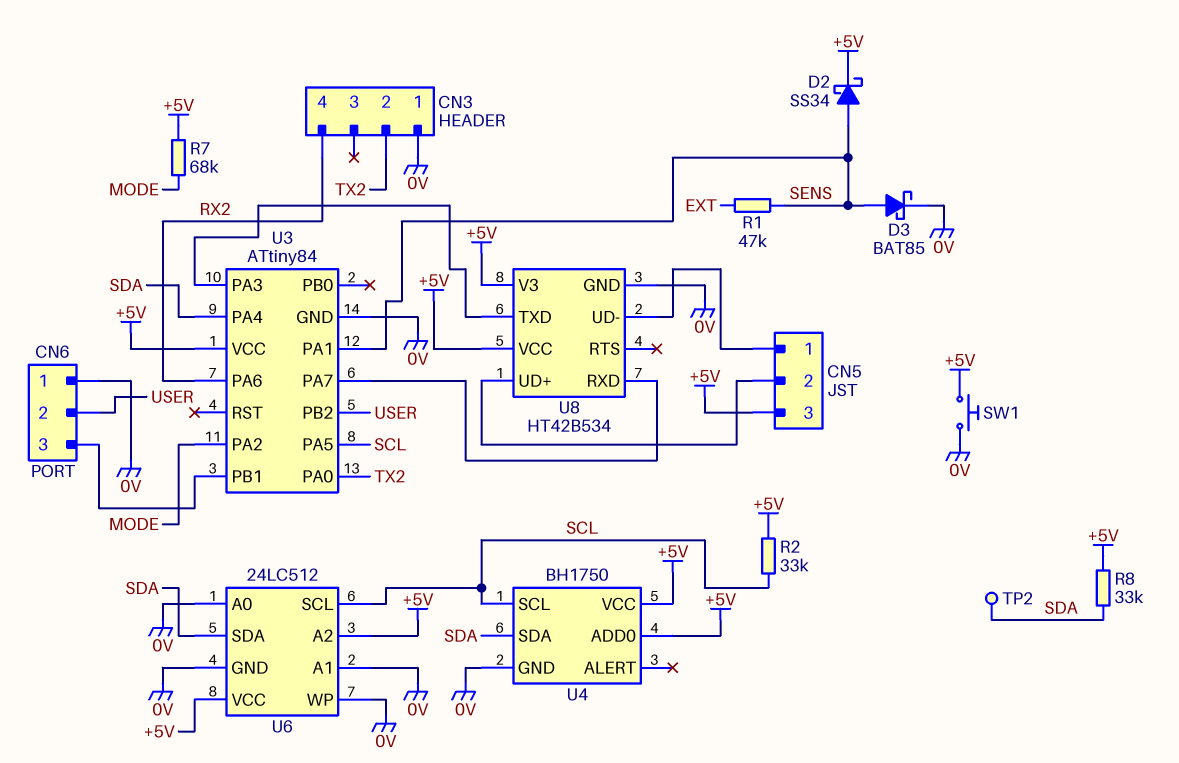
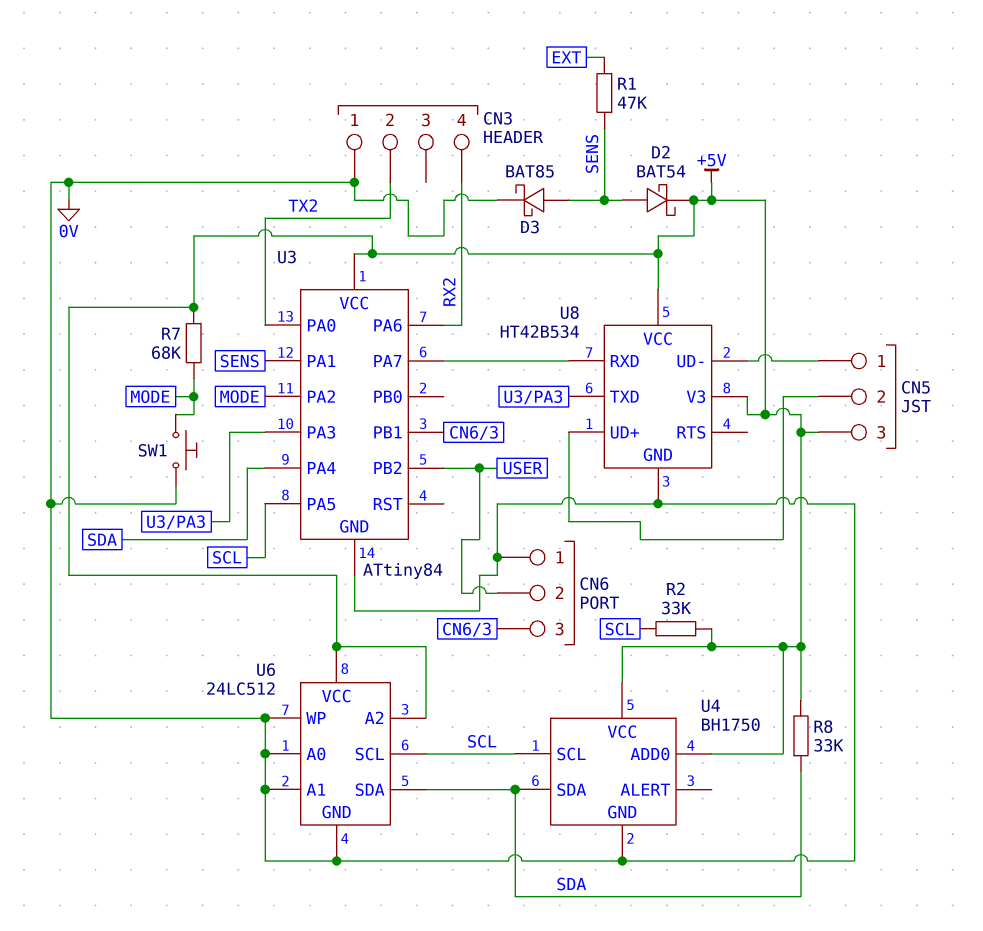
D2: schottky SS34 (A SENS, K +5V) -> schottky BAT54 (A SENS, K +5V)
SW1: button (+5V, 0V) -> button (0V, MODE)
TP2: test point (SDA) -> none

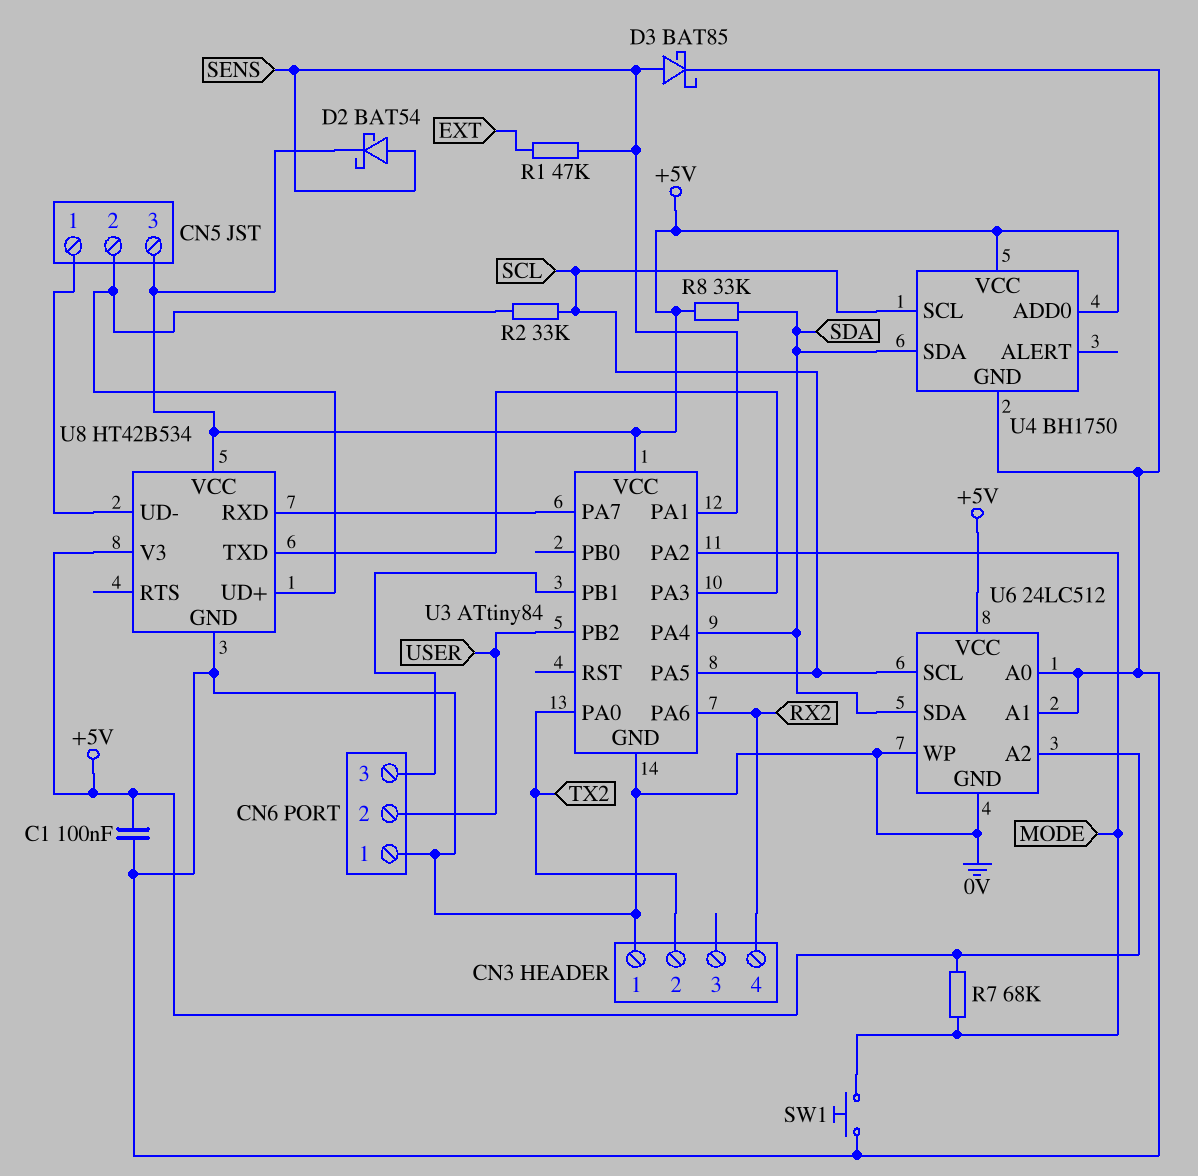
C1: none -> 100nF (+5V, 0V)
R2: 33k (+5V, SCL) -> 33k (CN5/2, SCL)

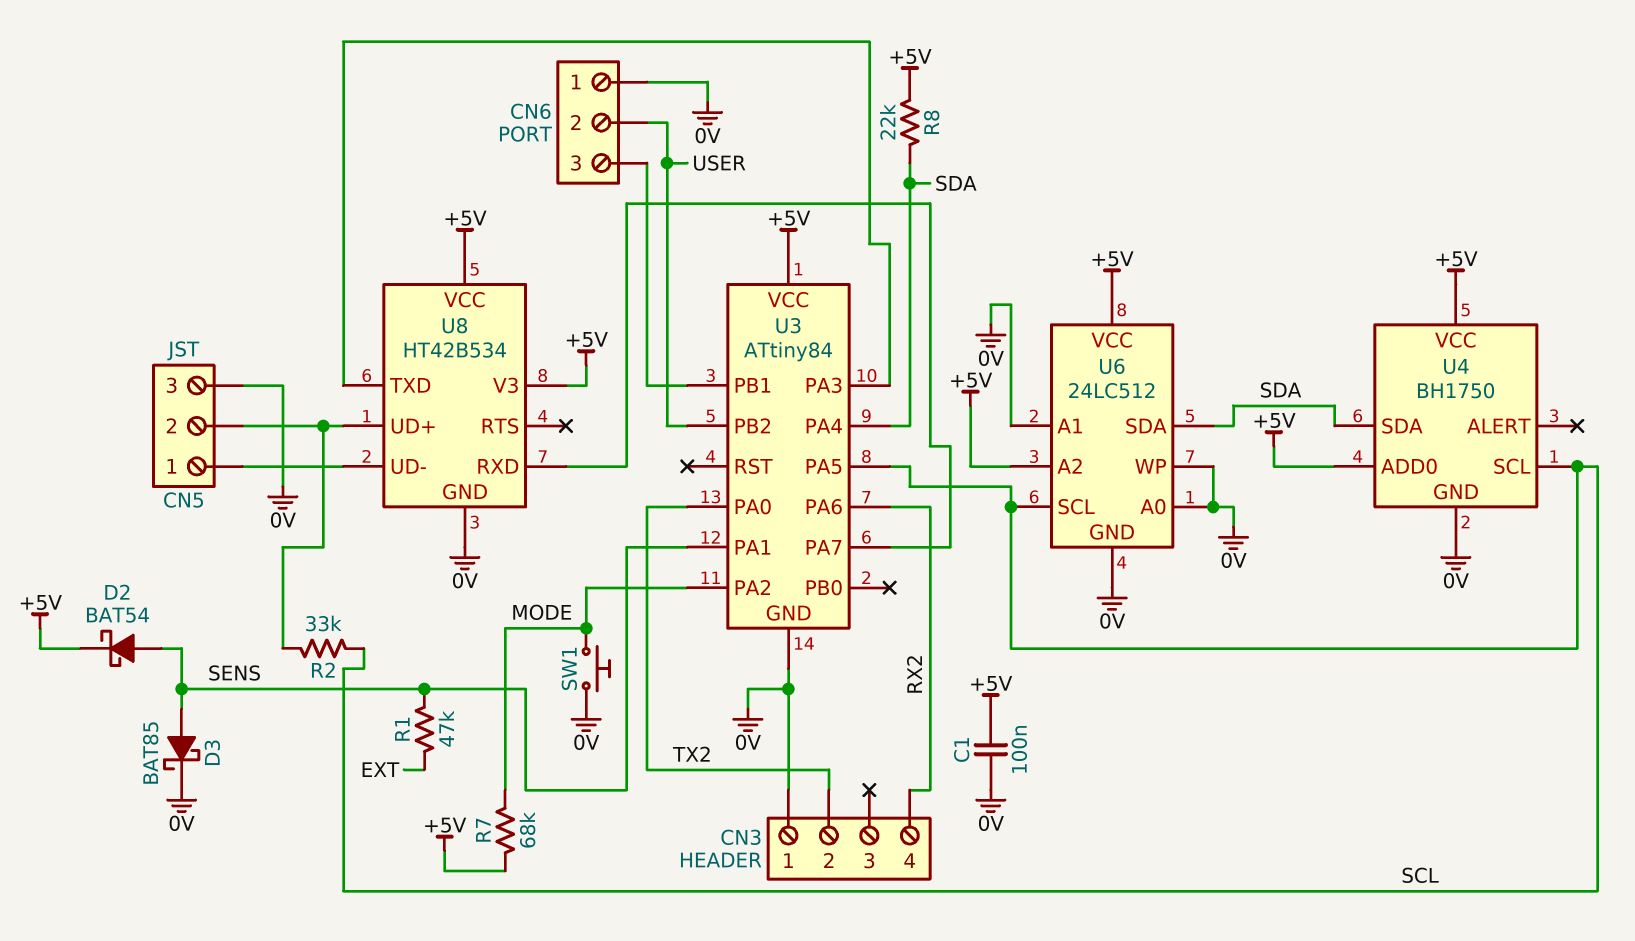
CN5 pin 3: +5V -> 0V
R8: 33k (+5V, SDA) -> 22k (+5V, SDA)

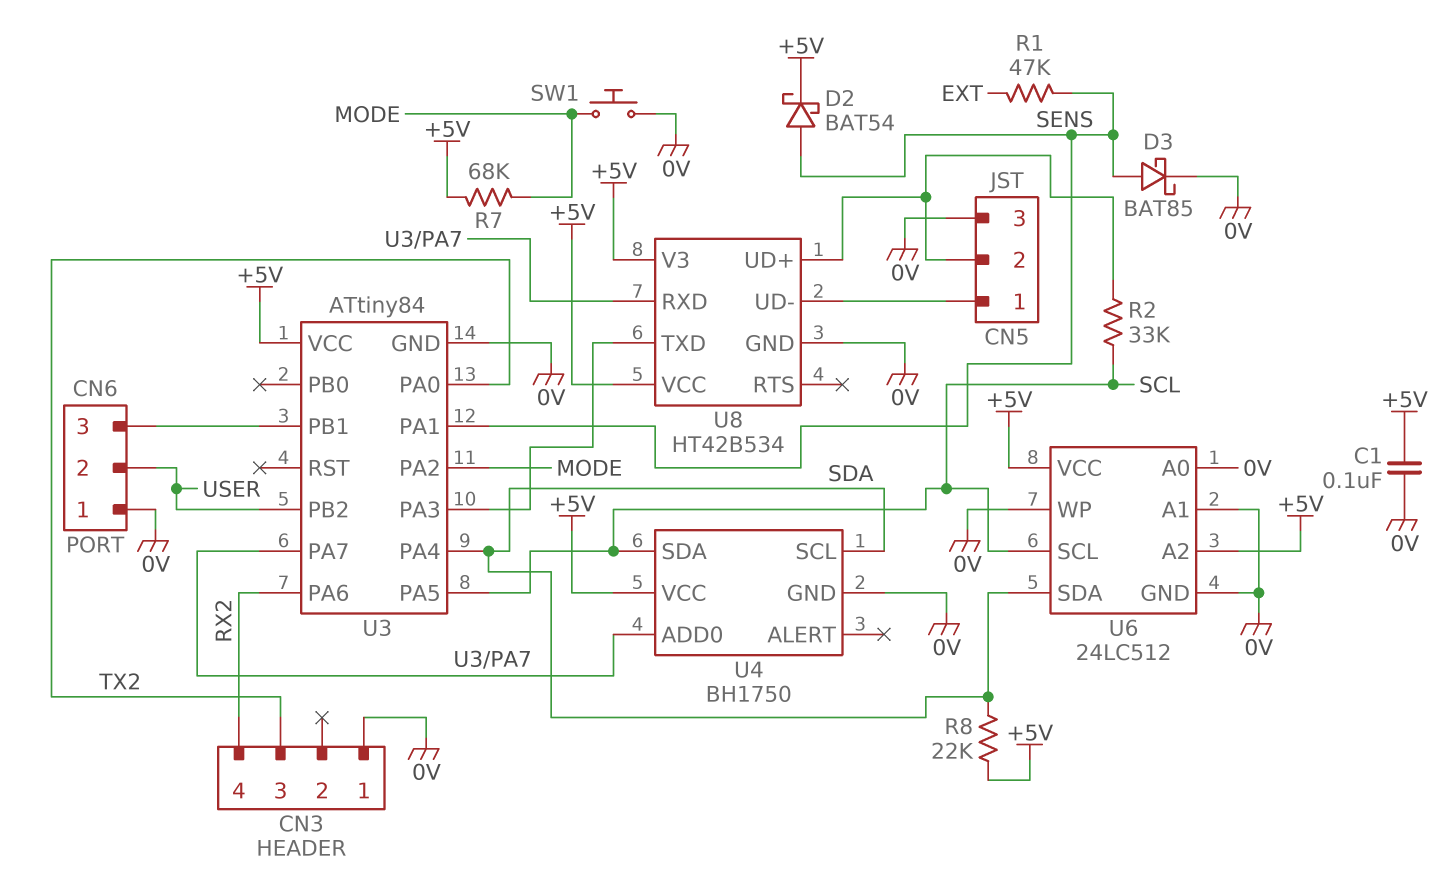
CN3 pin 2: TX2 -> none
CN3 pin 3: none -> TX2
U4 pin ADD0: +5V -> U3/PA7
U4 pin SCL: SCL -> SDA
U4 pin SDA: SDA -> SCL

